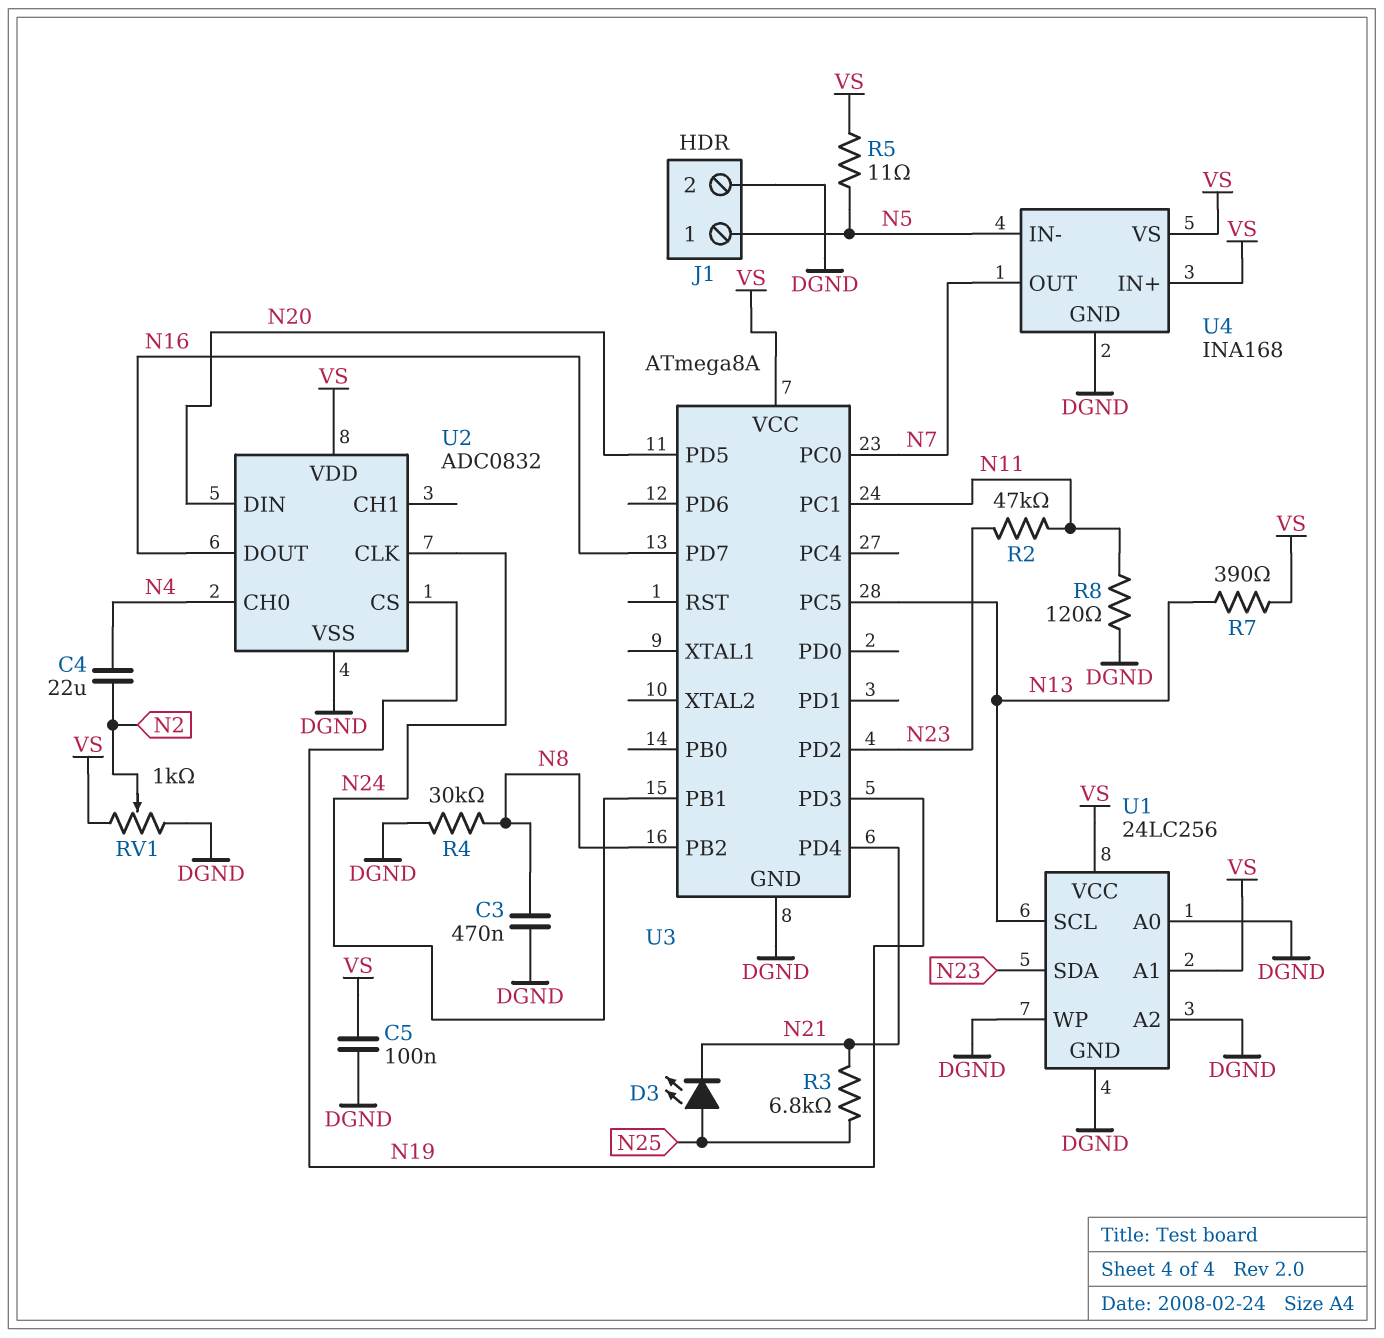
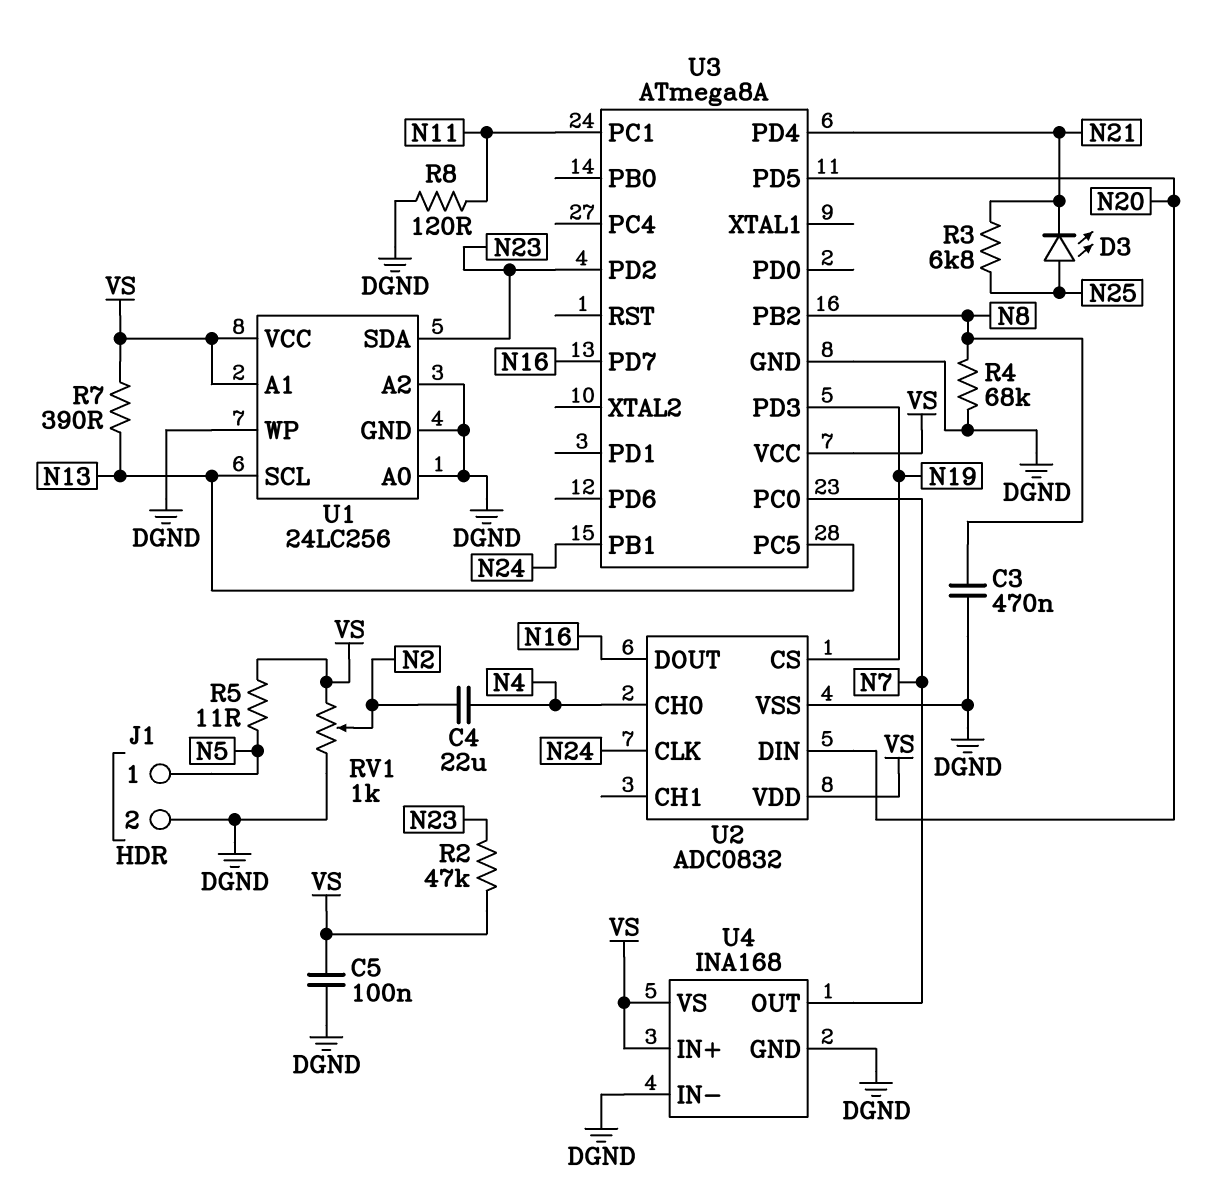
R2: 47k (N11, N23) -> 47k (N23, VS)
R4: 30k (DGND, N8) -> 68k (DGND, N8)
U4 pin IN-: N5 -> DGND

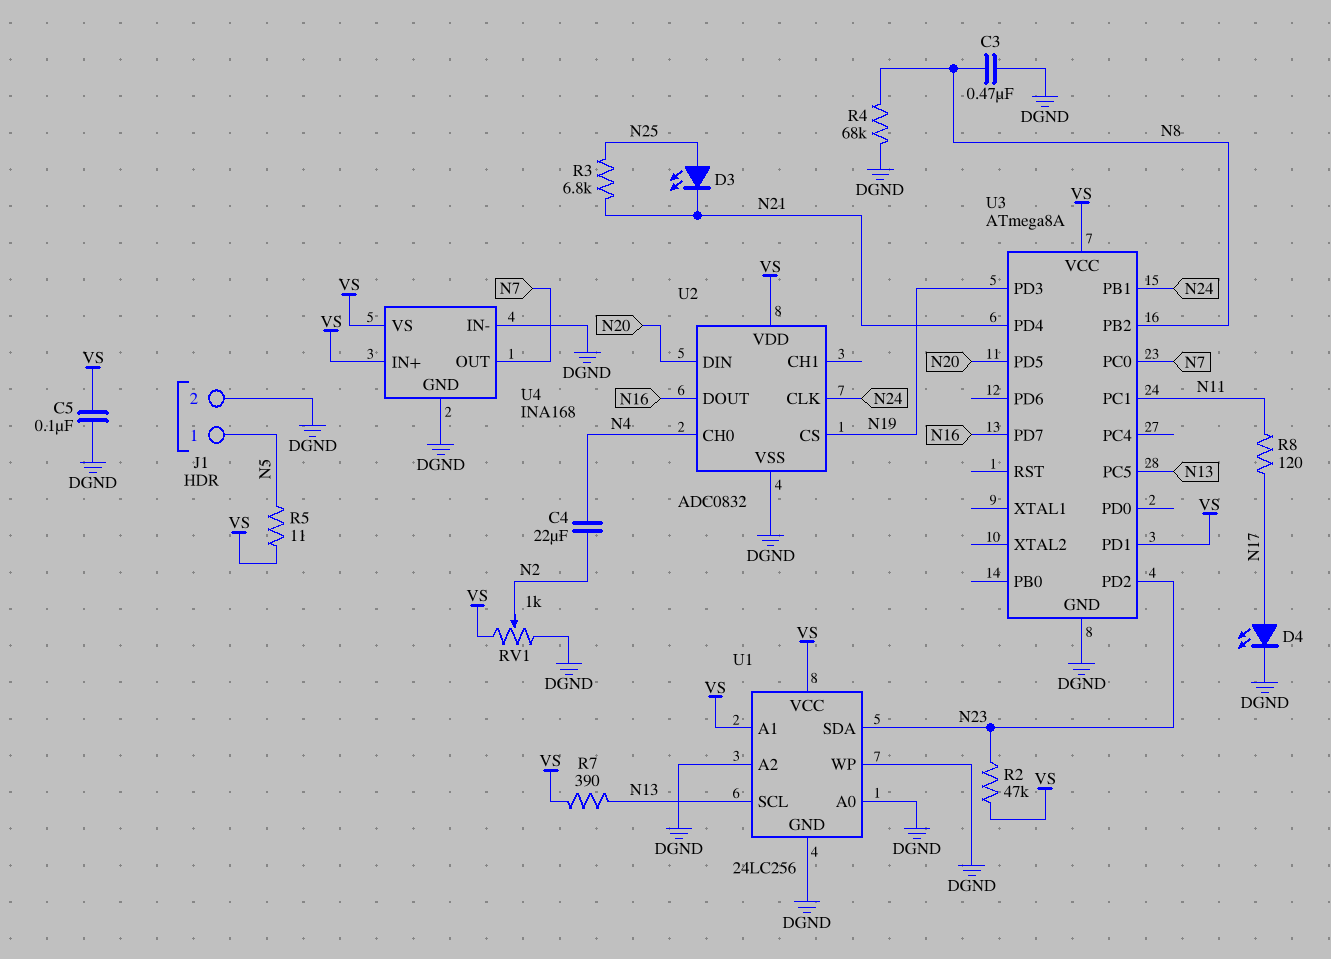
D4: none -> LED (A N17, K DGND)
R8: 120 (DGND, N11) -> 120 (N11, N17)
U3 pin PD1: none -> VS

